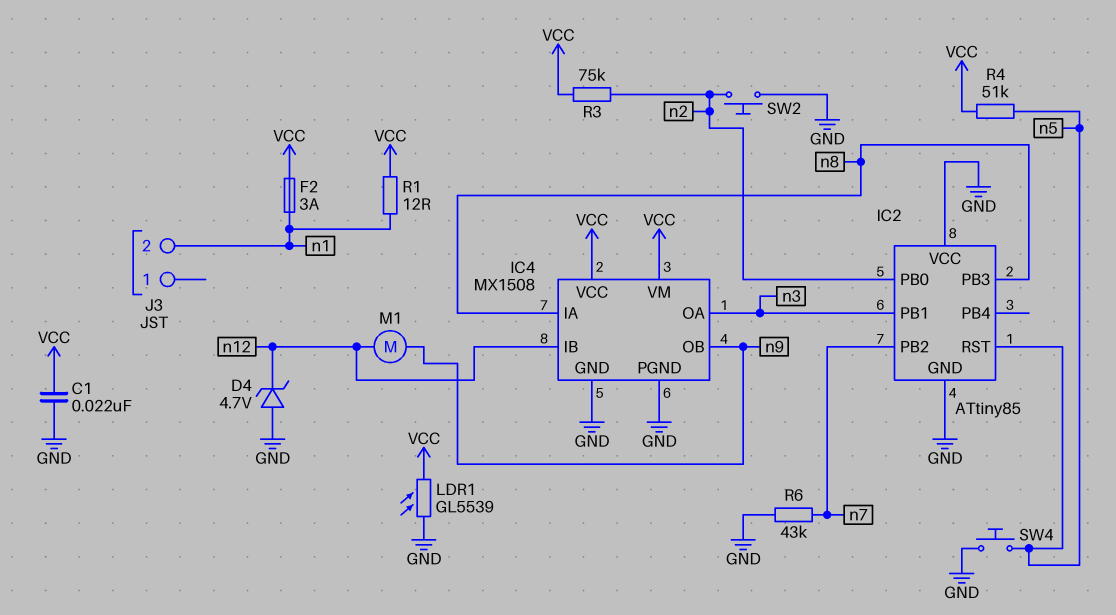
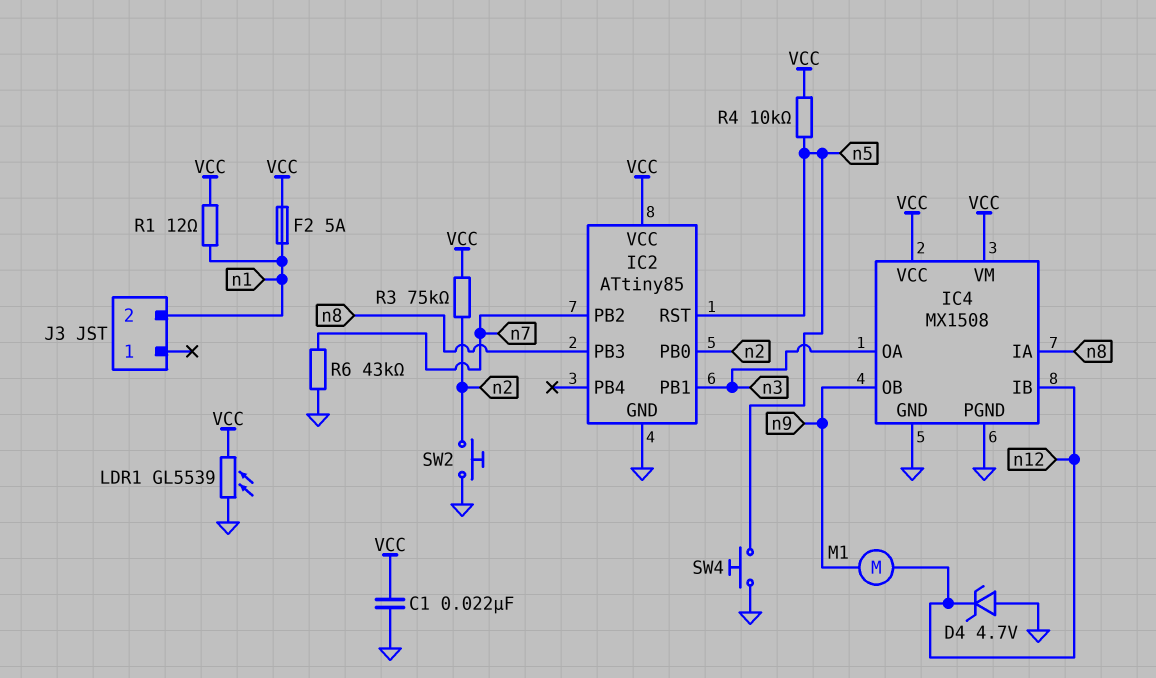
F2: 3A (VCC, n1) -> 5A (VCC, n1)
IC2 pin VCC: GND -> VCC
R4: 51k (VCC, n5) -> 10k (VCC, n5)

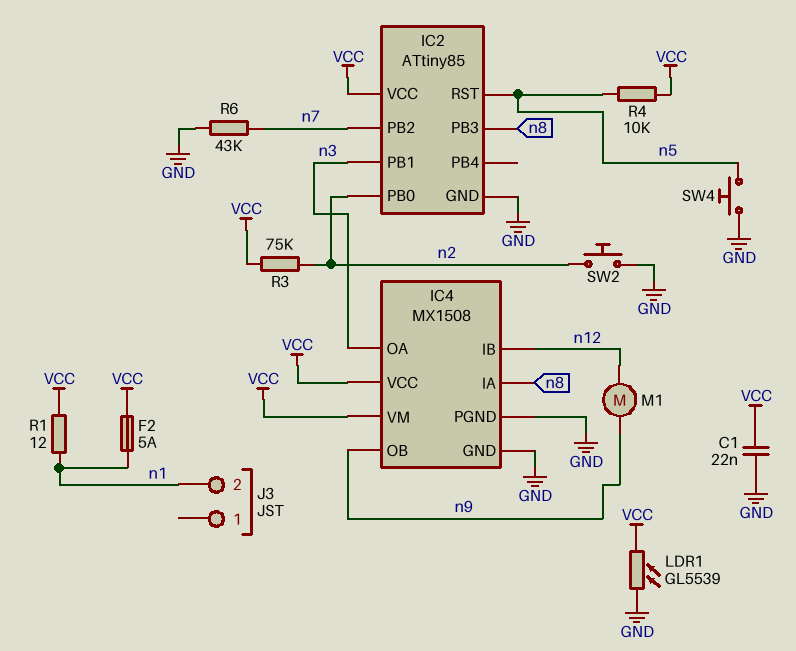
D4: zener 4.7V (A GND, K n12) -> none

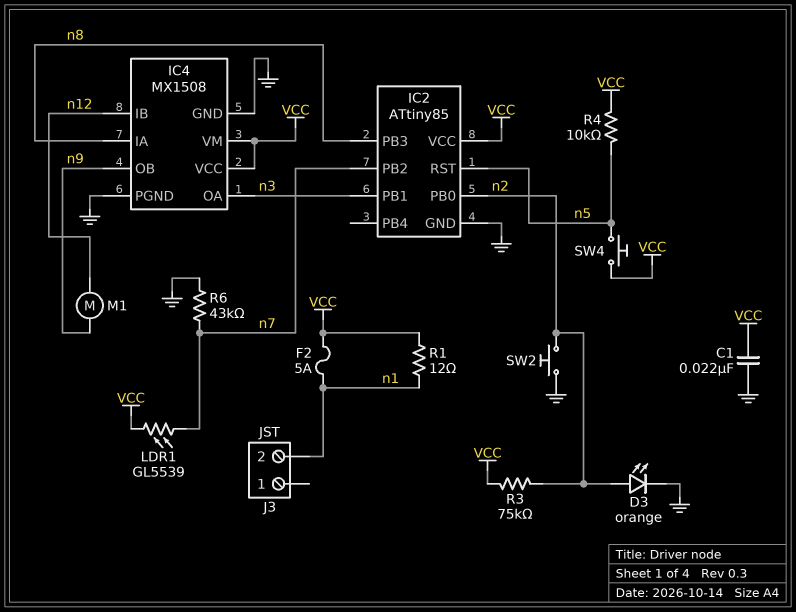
D3: none -> LED orange (A n2, K GND)
LDR1: GL5539 (GND, VCC) -> GL5539 (VCC, n7)
SW4: button (GND, n5) -> button (VCC, n5)

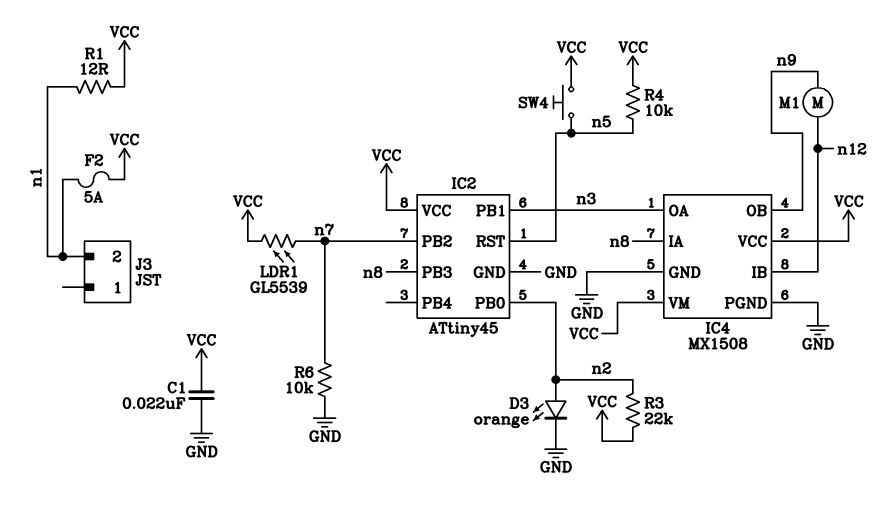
IC2: ATtiny85 -> ATtiny45
R3: 75k (VCC, n2) -> 22k (VCC, n2)
R6: 43k (GND, n7) -> 10k (GND, n7)
SW2: button (GND, n2) -> none

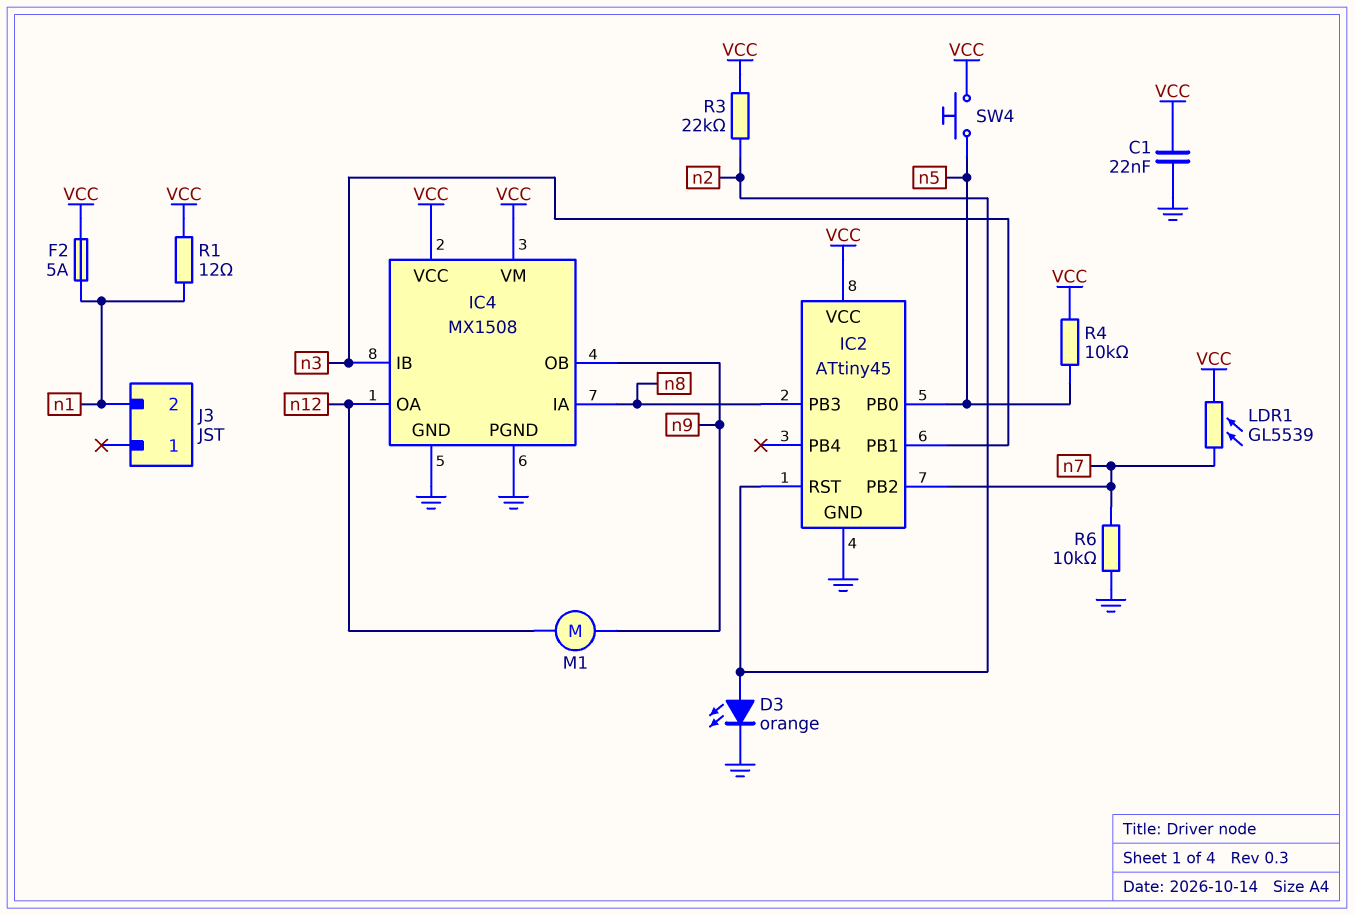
IC2 pin PB0: n2 -> n5
IC2 pin RST: n5 -> n2
IC4 pin IB: n12 -> n3
IC4 pin OA: n3 -> n12

